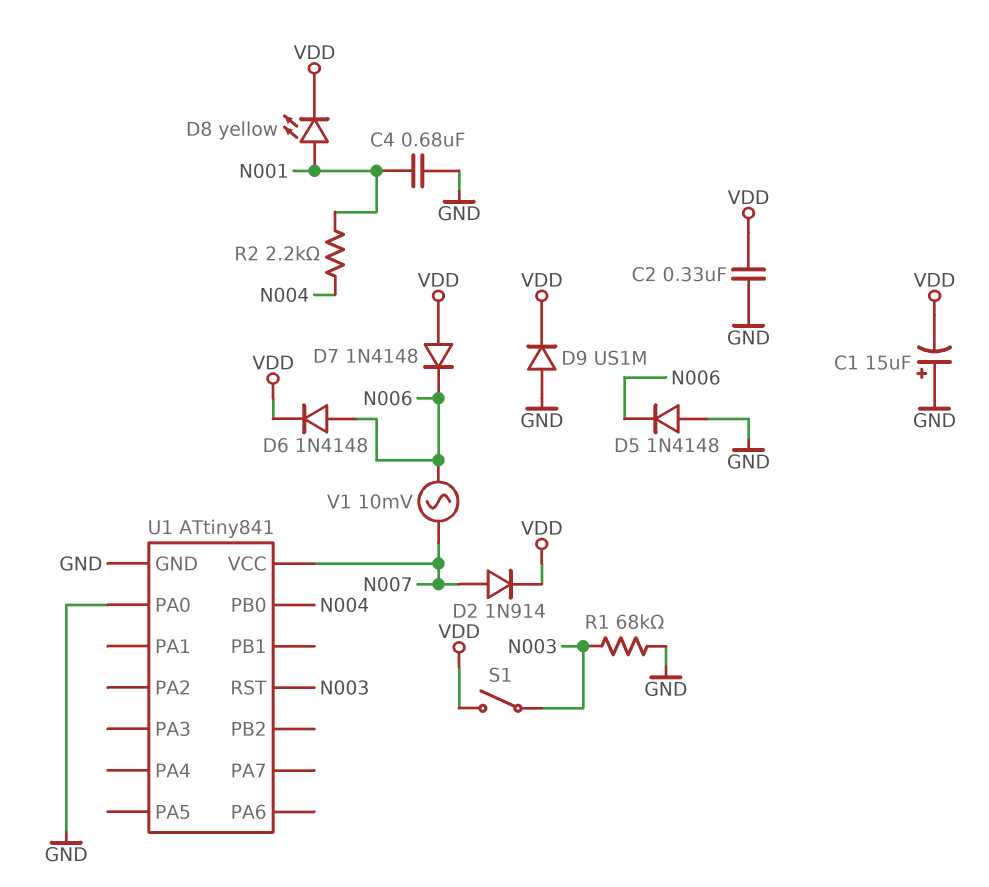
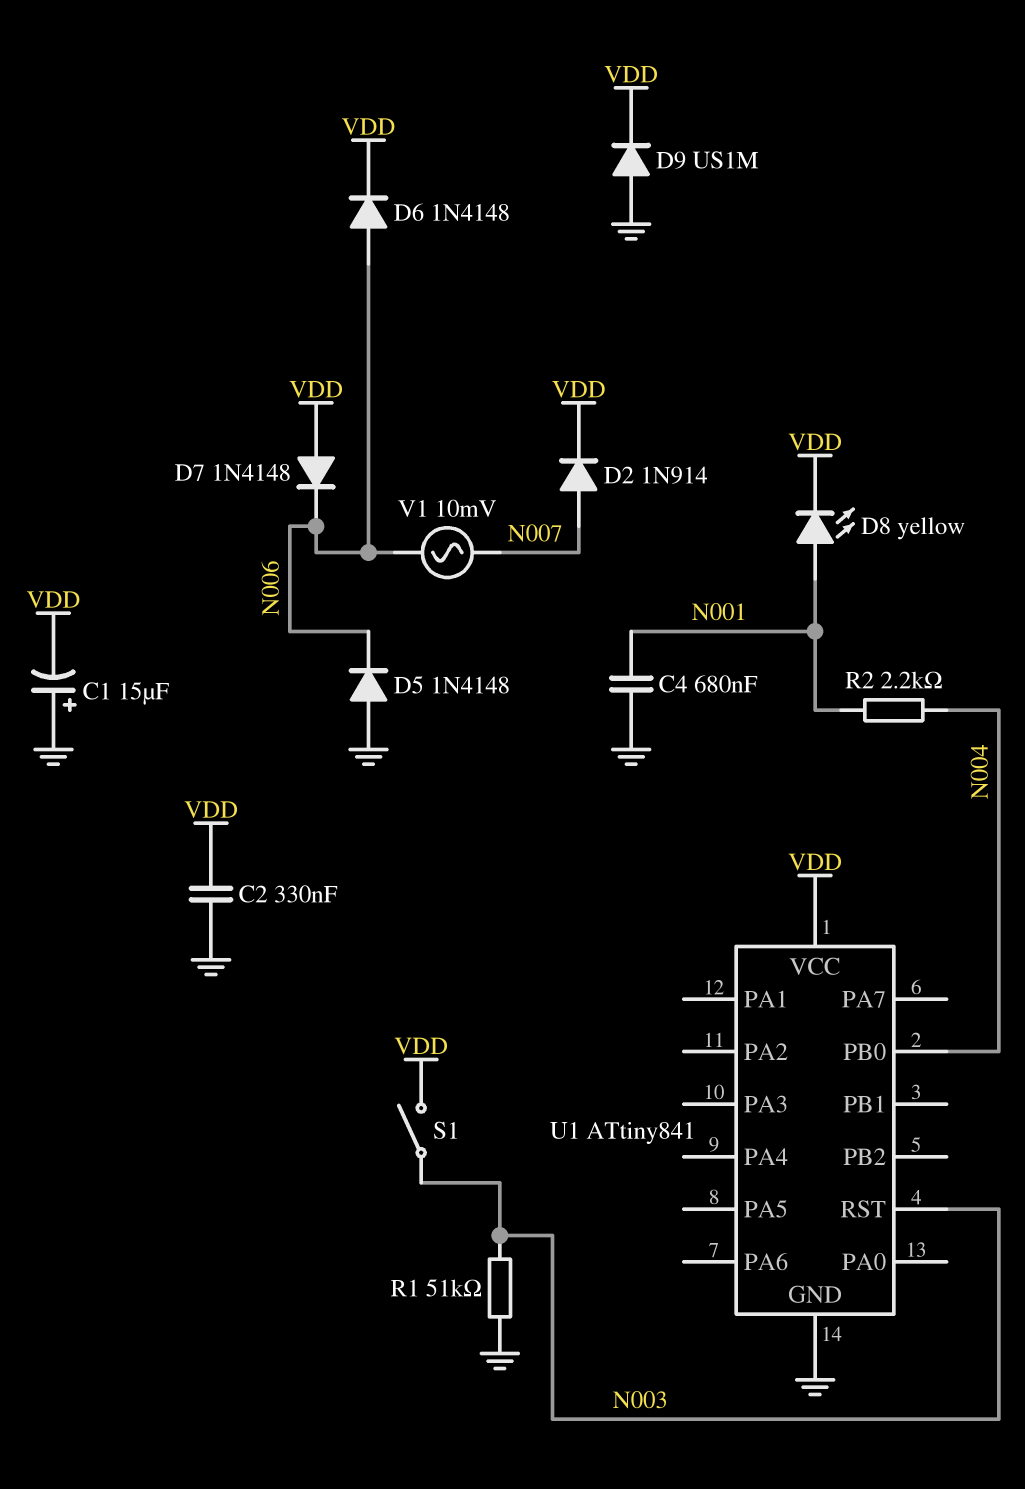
R1: 68k (GND, N003) -> 51k (GND, N003)
U1 pin PA0: GND -> none
U1 pin VCC: N007 -> VDD

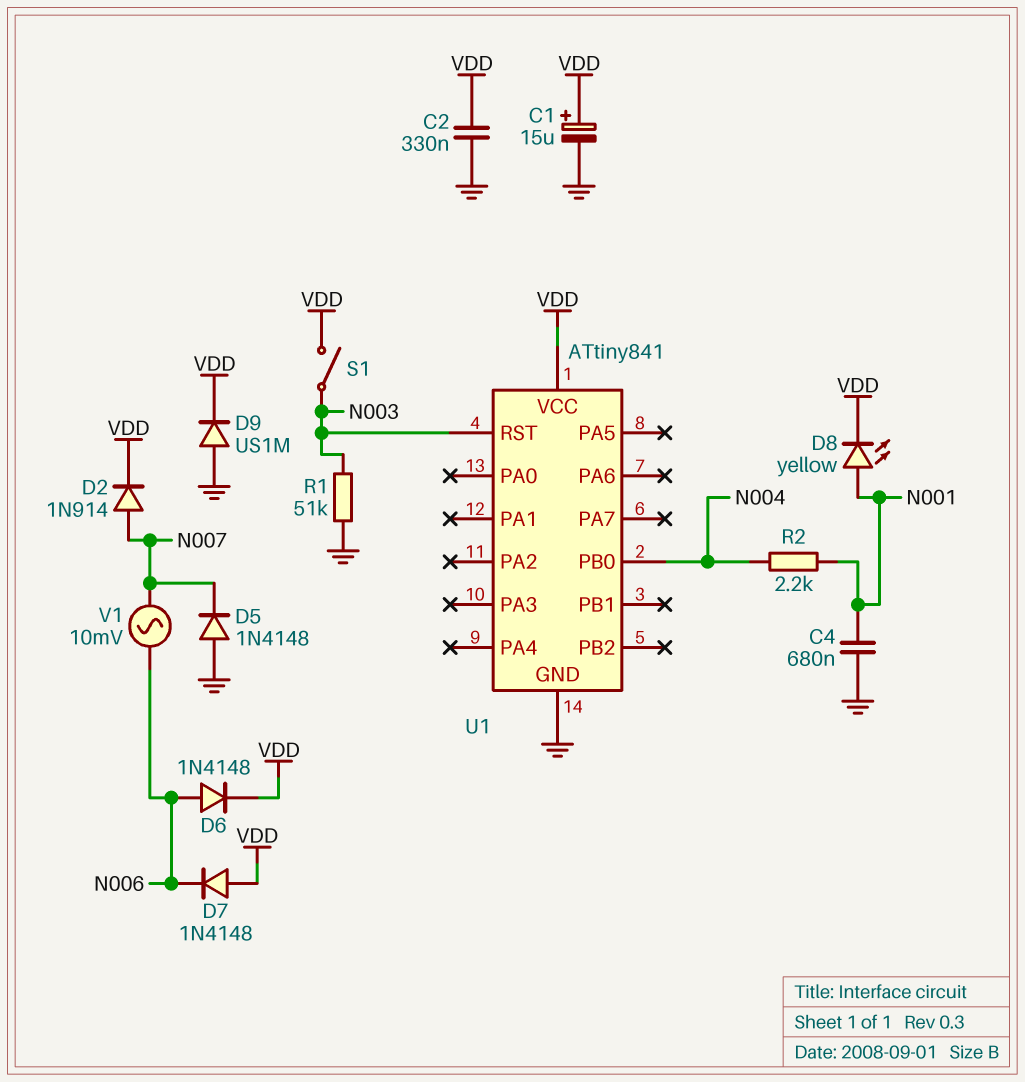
C1: 15uF (plus GND, minus VDD) -> 15uF (plus VDD, minus GND)
D5: diode 1N4148 (A GND, K N006) -> diode 1N4148 (A GND, K N007)

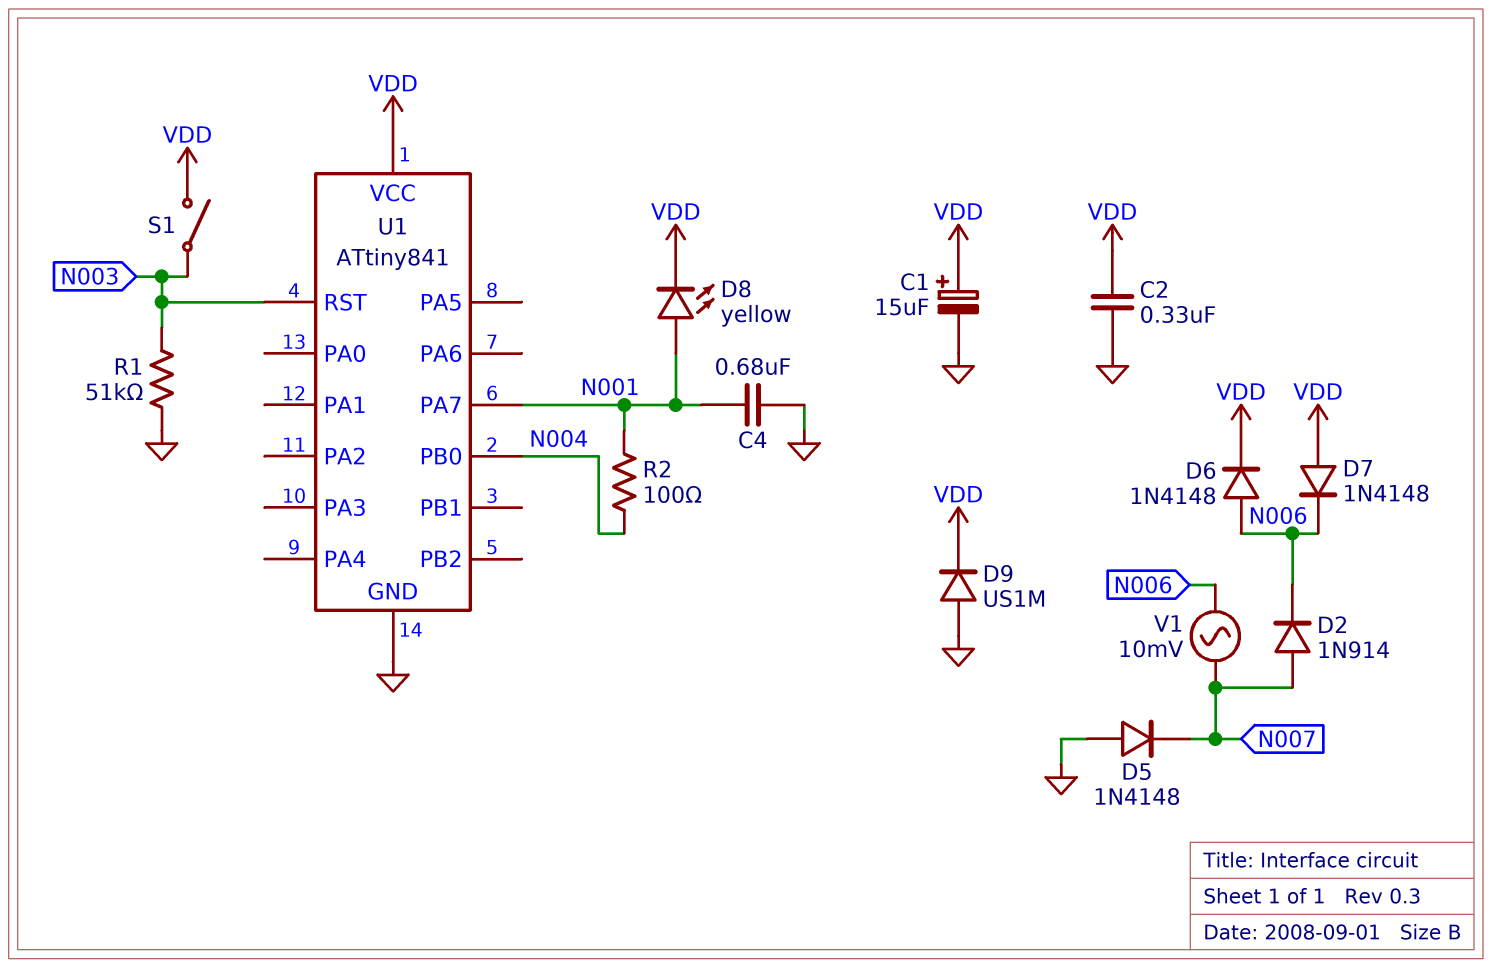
D2: diode 1N914 (A N007, K VDD) -> diode 1N914 (A N007, K N006)
R2: 2.2k (N001, N004) -> 100 (N001, N004)
U1 pin PA7: none -> N001

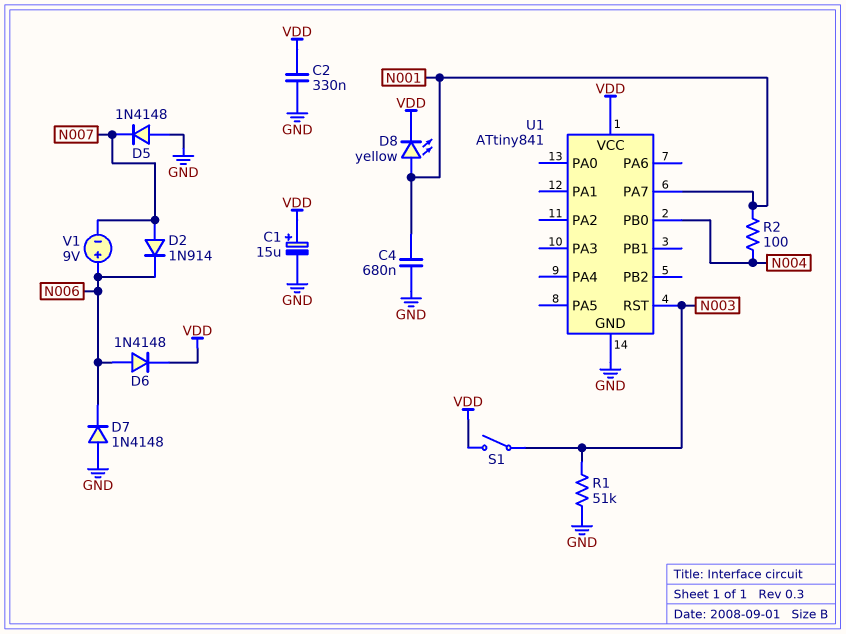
D7: diode 1N4148 (A VDD, K N006) -> diode 1N4148 (A GND, K N006)
D9: diode US1M (A GND, K VDD) -> none
V1: AC 10mV (N006, N007) -> 9V (plus N006, minus N007)

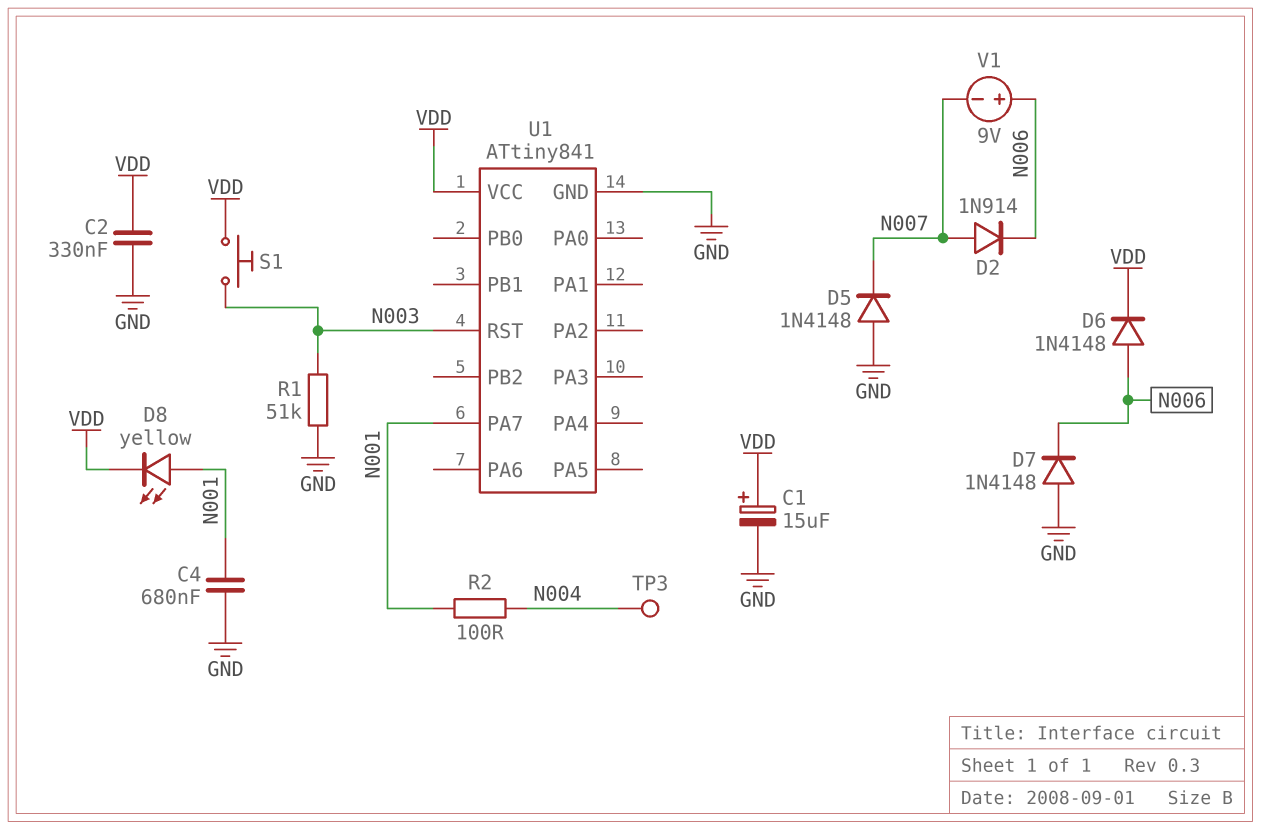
S1: switch (N003, VDD) -> button (N003, VDD)
TP3: none -> test point (N004)
U1 pin PB0: N004 -> none

